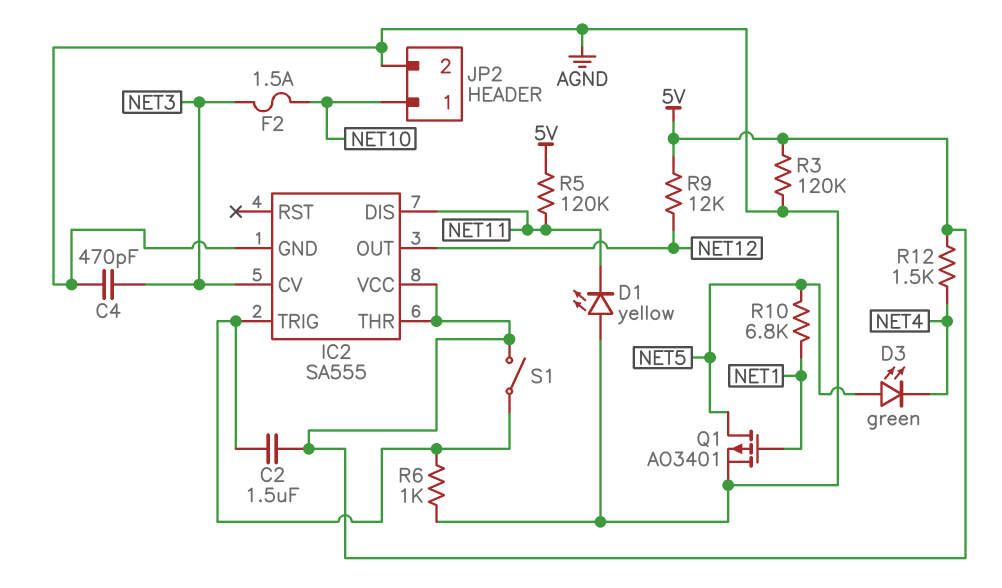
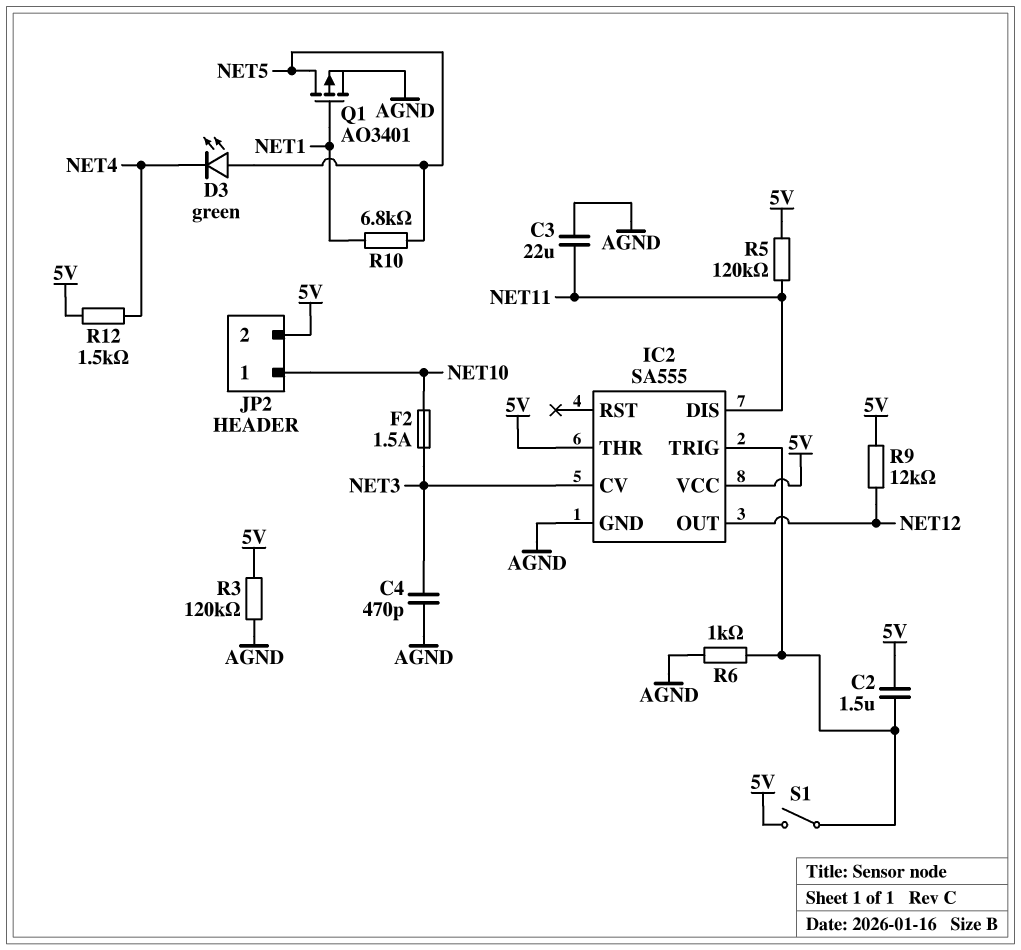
C3: none -> 22uF (AGND, NET11)
D1: LED yellow (A AGND, K NET11) -> none
JP2 pin 2: AGND -> 5V

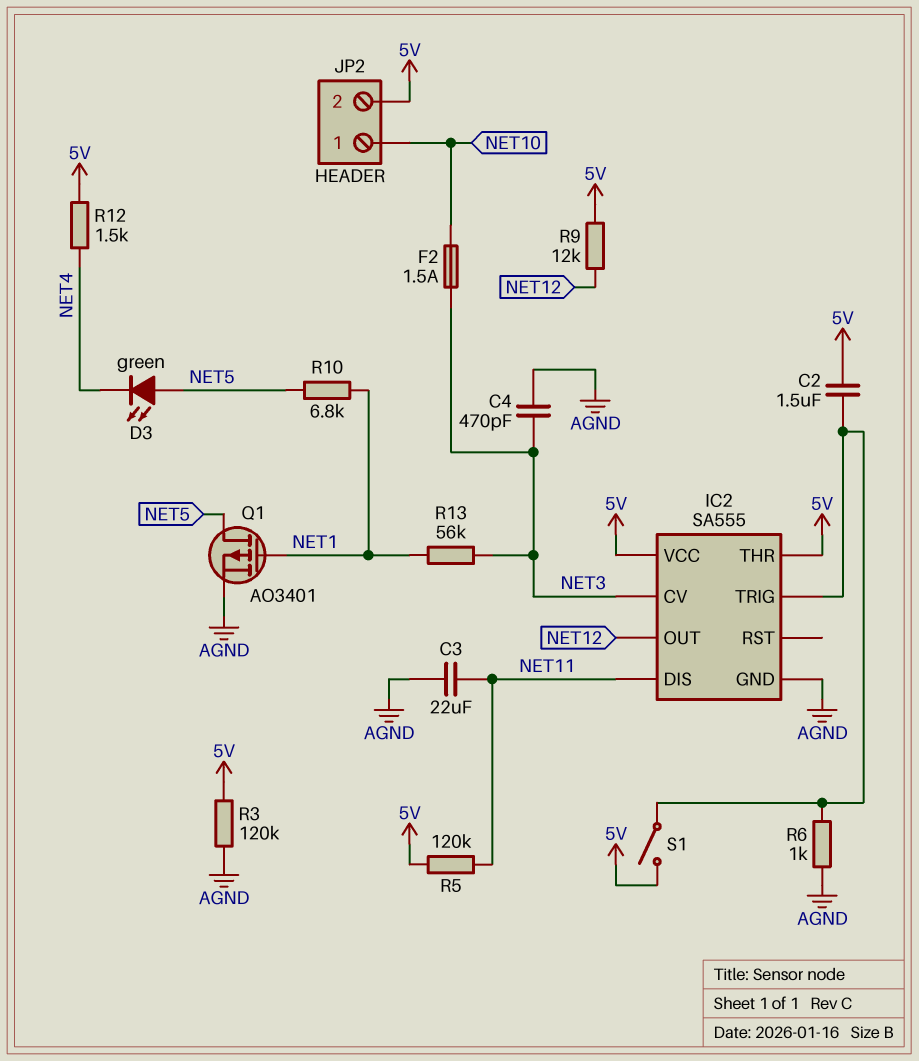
R13: none -> 56k (NET1, NET3)

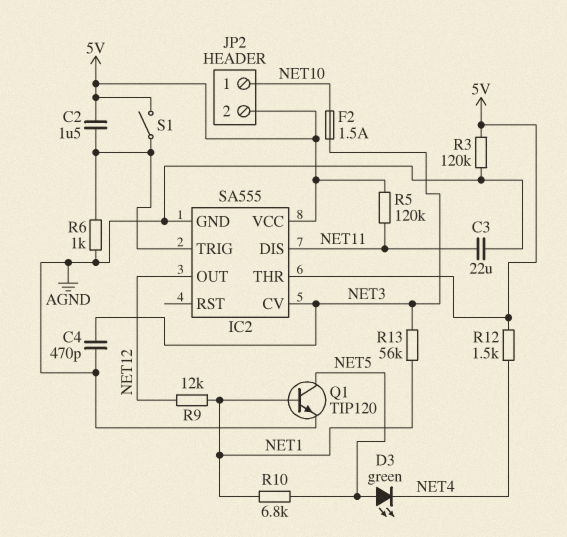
Q1: PMOS AO3401 (G NET1, D NET5, S AGND) -> NPN TIP120 (B NET1, C NET5, E AGND)
R9: 12k (5V, NET12) -> 12k (NET1, NET12)

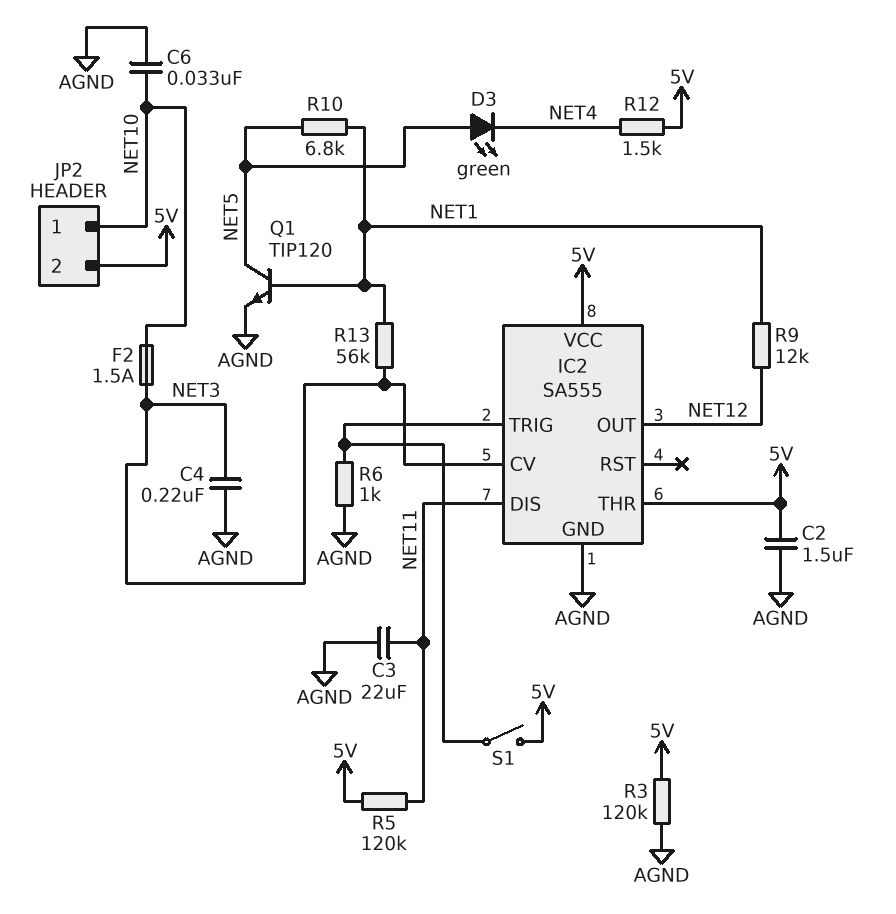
C2: 1.5uF (5V, IC2/TRIG) -> 1.5uF (5V, AGND)
C4: 470pF (AGND, NET3) -> 220nF (AGND, NET3)
C6: none -> 33nF (AGND, NET10)

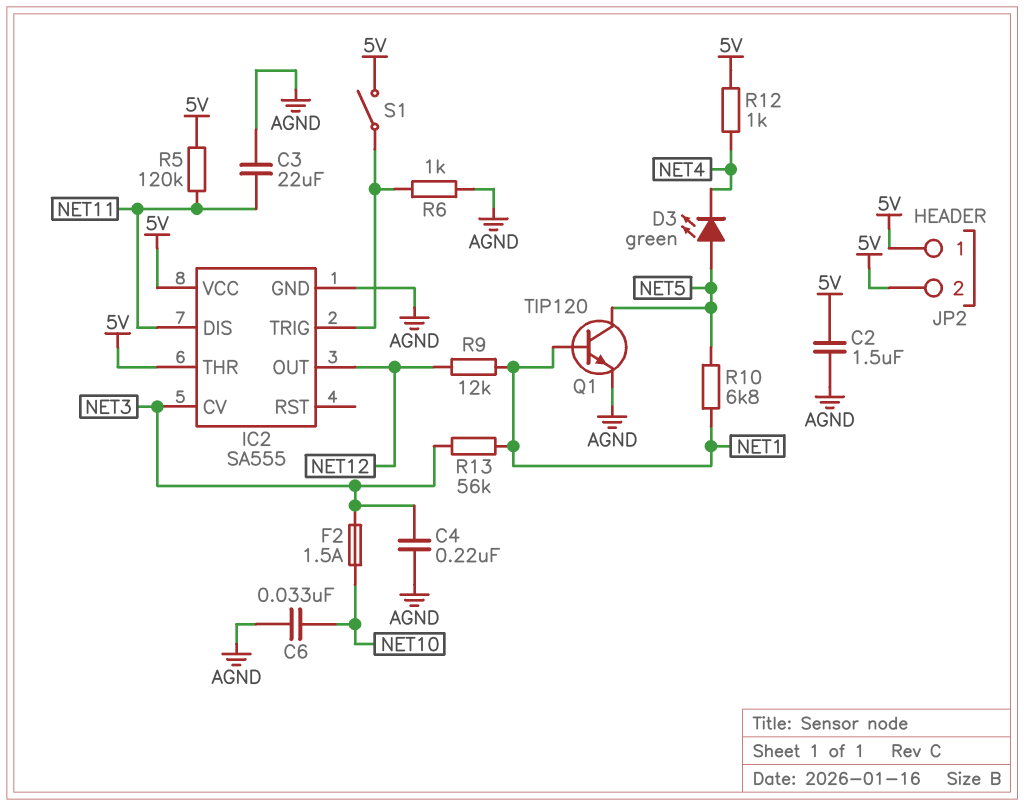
JP2 pin 1: NET10 -> 5V
R3: 120k (5V, AGND) -> none
R12: 1.5k (5V, NET4) -> 1k (5V, NET4)

